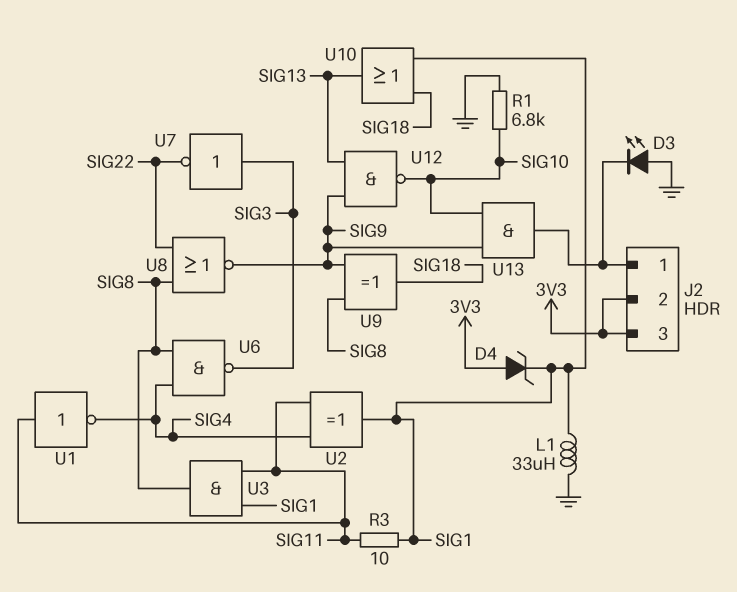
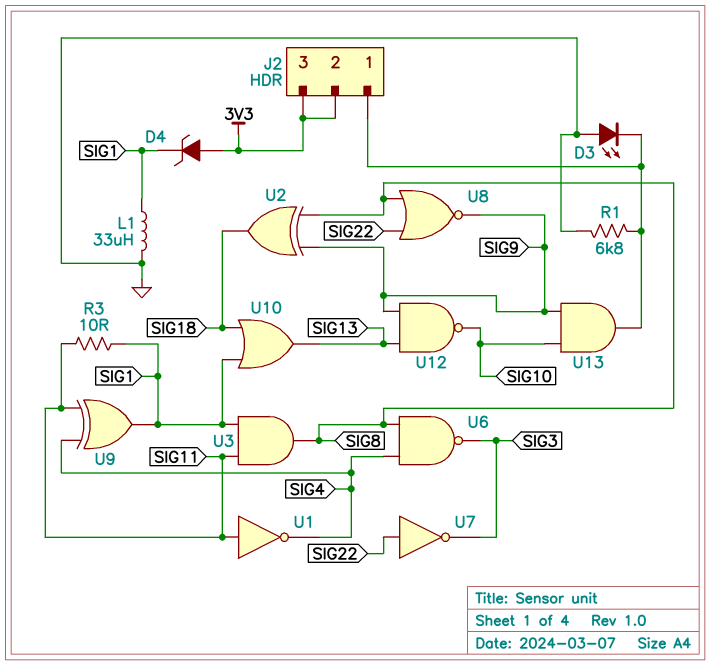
R1: 6.8k (GND, SIG10) -> 6.8k (GND, J2/1)
U2: XOR (in SIG4, in SIG11, out SIG1) -> XOR (in SIG8, in SIG9, out SIG18)
U7: NOT (in SIG3, out SIG22) -> NOT (in SIG22, out SIG3)
U9: XOR (in SIG8, in SIG9, out SIG18) -> XOR (in SIG4, in SIG11, out SIG1)

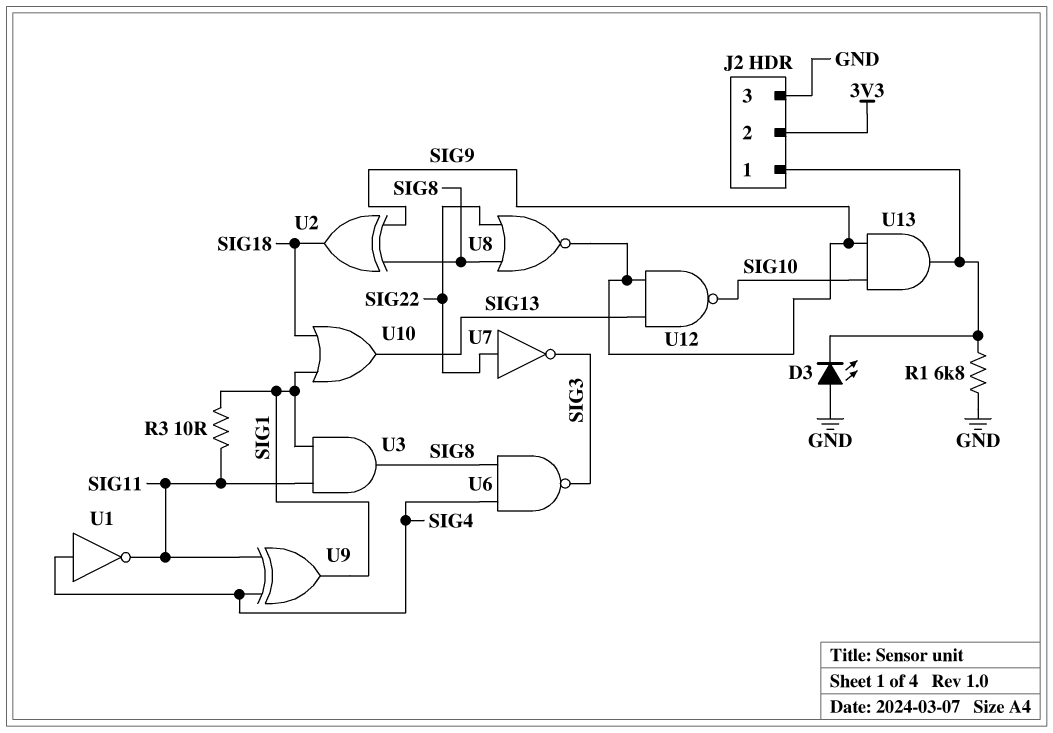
D4: zener (A 3V3, K SIG1) -> none
J2 pin 3: 3V3 -> GND
L1: 33uH (GND, SIG1) -> none
U1: NOT (in SIG11, out SIG4) -> NOT (in SIG4, out SIG11)

